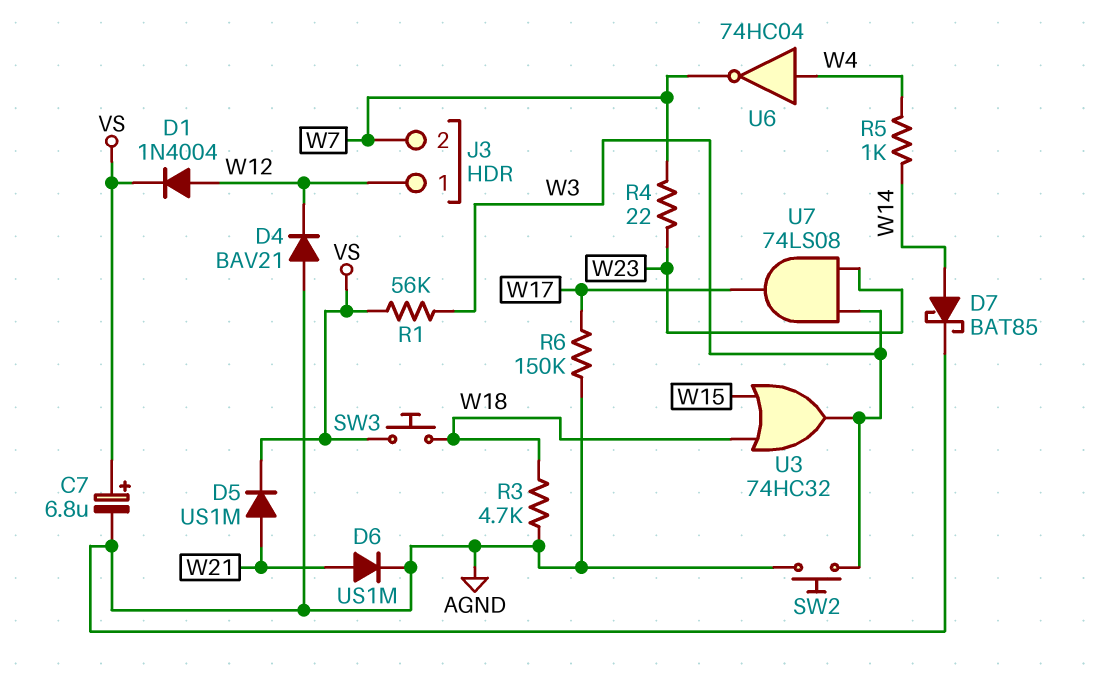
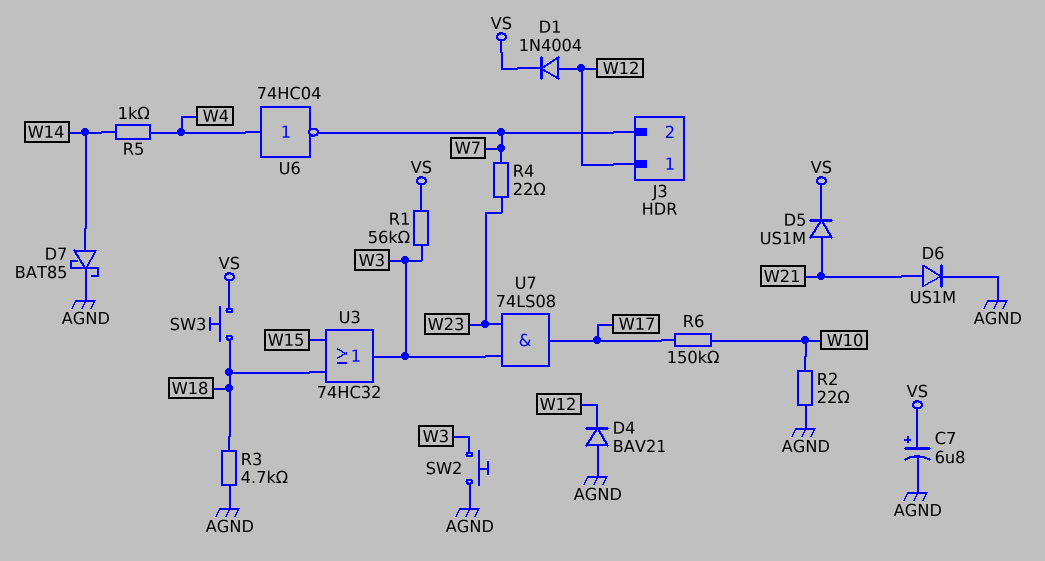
R2: none -> 22 (AGND, W10)
R6: 150k (AGND, W17) -> 150k (W10, W17)

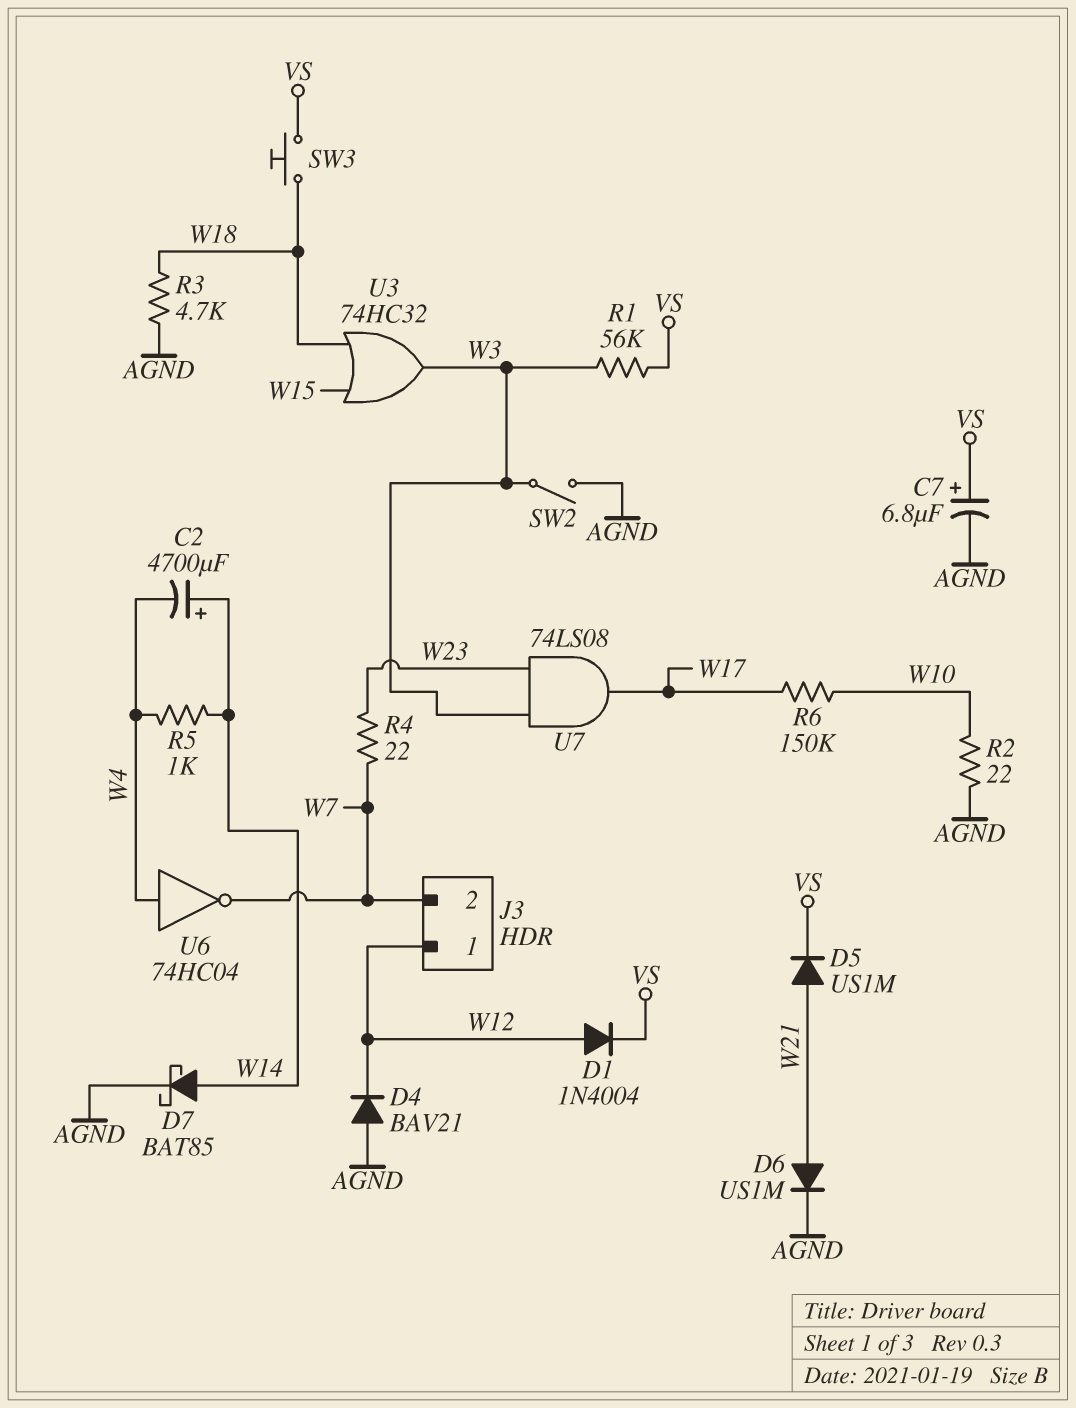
C2: none -> 4700uF (plus W14, minus W4)
SW2: button (AGND, W3) -> switch (AGND, W3)

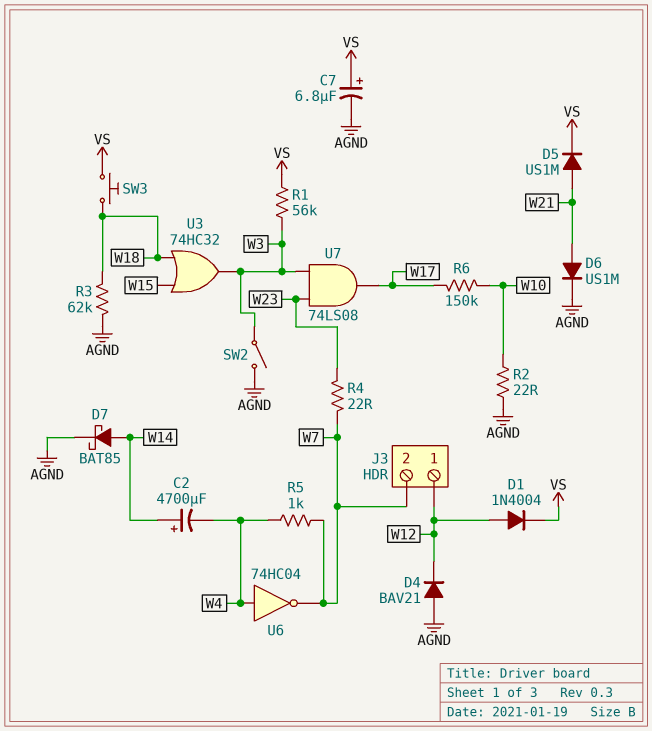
R3: 4.7k (AGND, W18) -> 62k (AGND, W18)
R5: 1k (W4, W14) -> 1k (W4, W7)

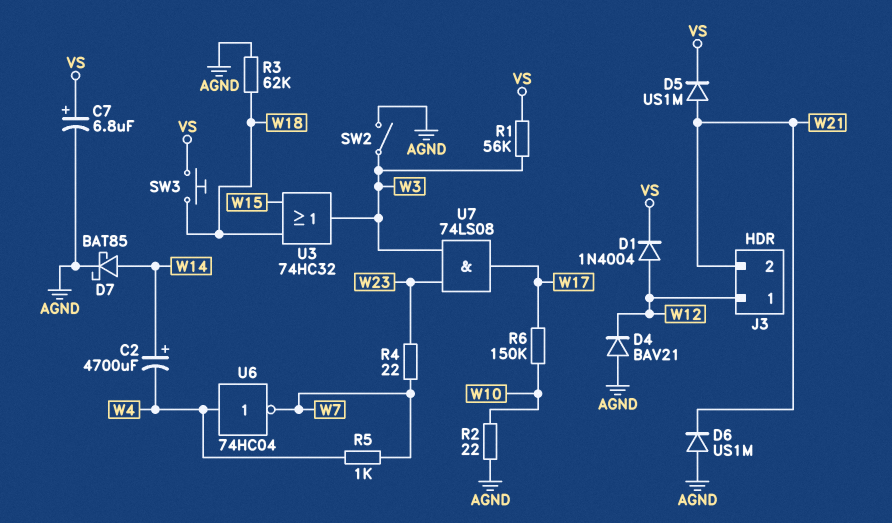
D6: diode US1M (A W21, K AGND) -> diode US1M (A AGND, K W21)
J3 pin 2: W7 -> W21

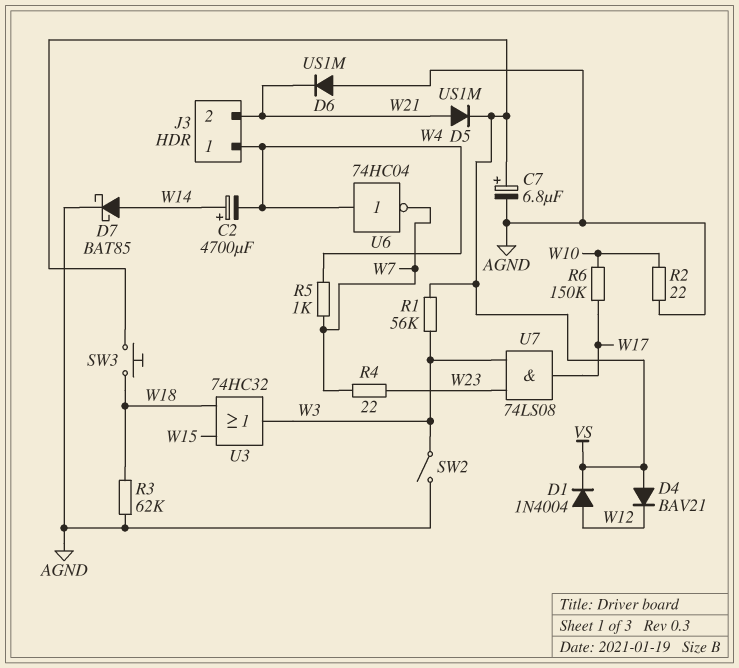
D4: diode BAV21 (A AGND, K W12) -> diode BAV21 (A VS, K W12)
J3 pin 1: W12 -> W4

